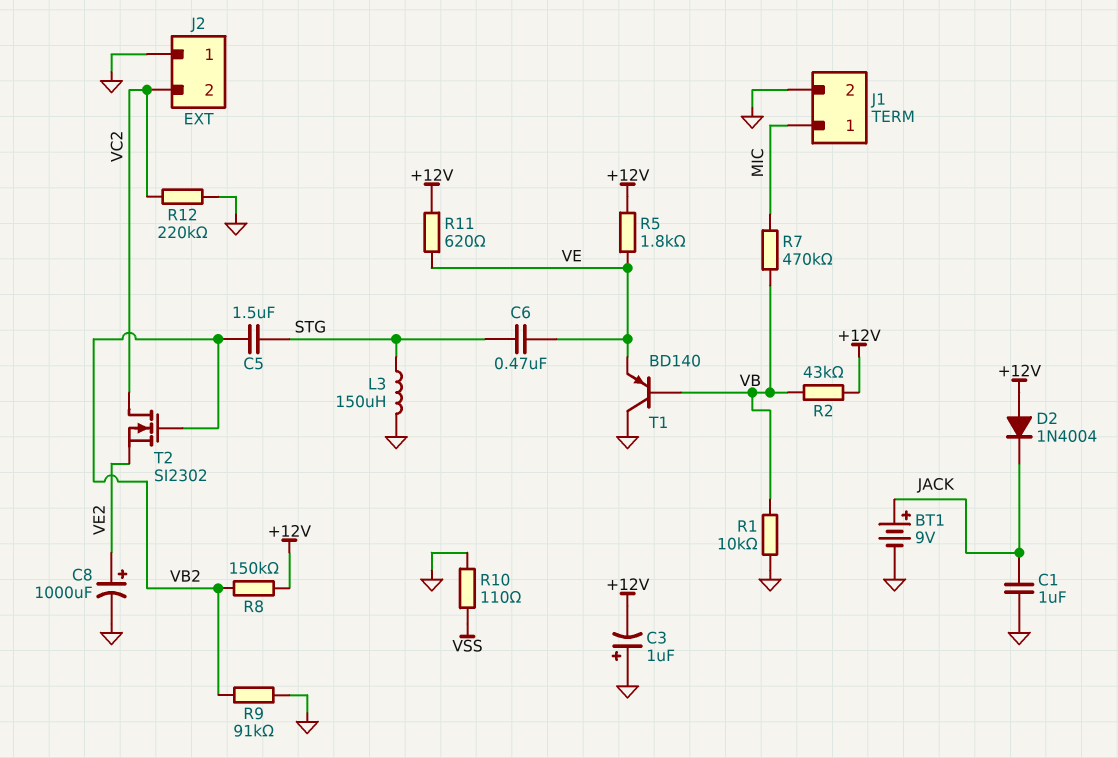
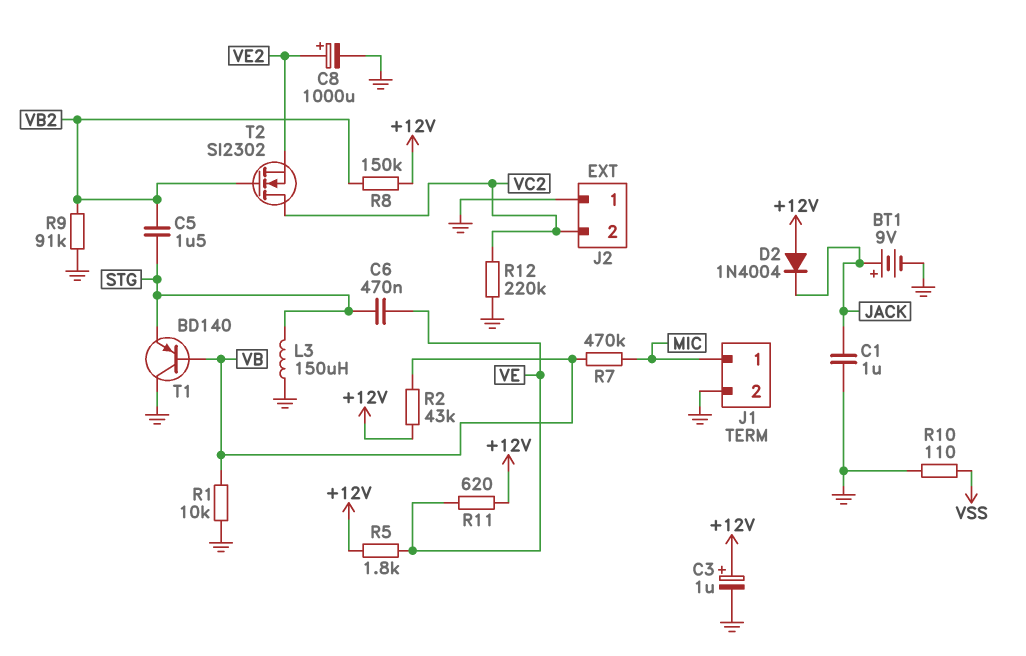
C3: 1uF (plus GND, minus +12V) -> 1uF (plus +12V, minus GND)
T1: PNP BD140 (B VB, C GND, E VE) -> PNP BD140 (B VB, C GND, E STG)

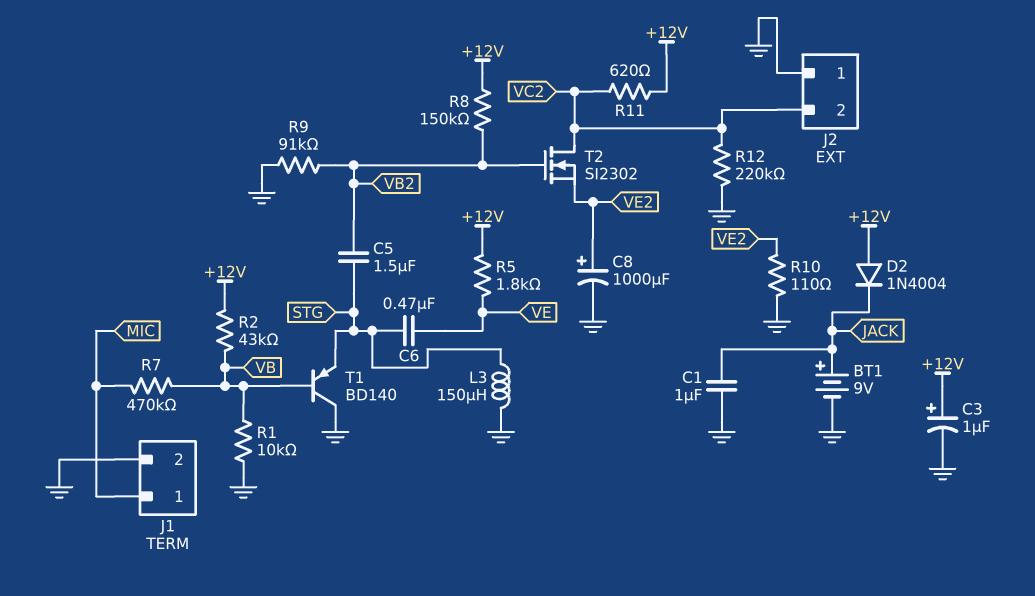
R10: 110 (GND, VSS) -> 110 (GND, VE2)
R11: 620 (+12V, VE) -> 620 (+12V, VC2)

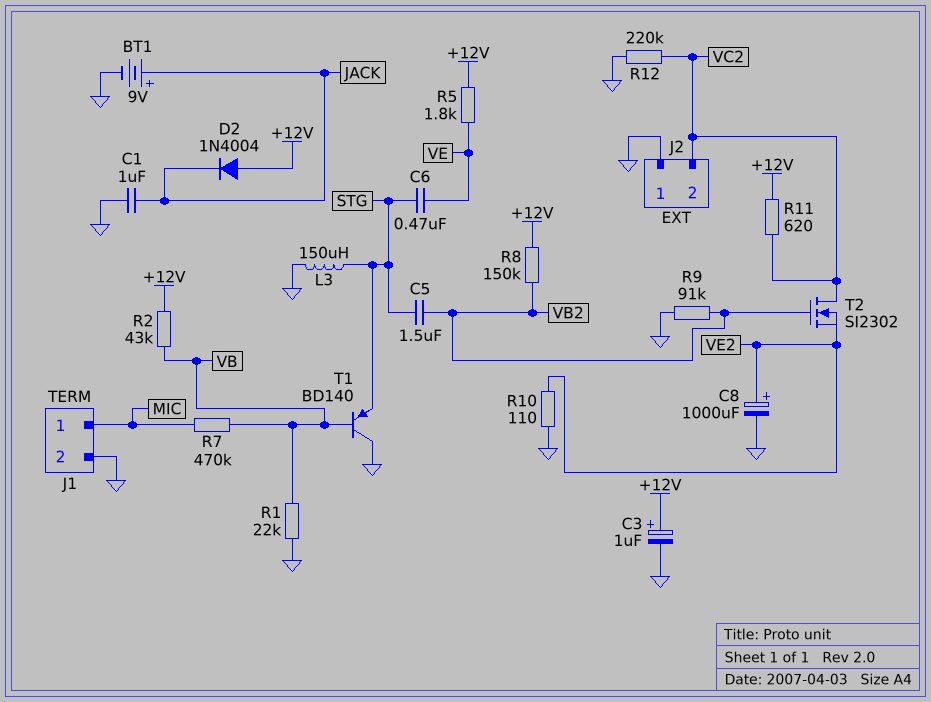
R1: 10k (GND, VB) -> 22k (GND, VB)

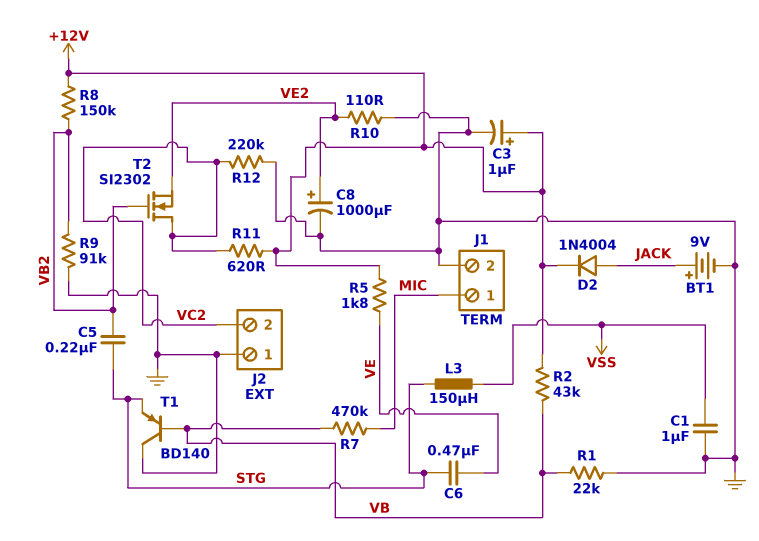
C1: 1uF (GND, JACK) -> 1uF (GND, VSS)
C5: 1.5uF (STG, VB2) -> 220nF (STG, VB2)
D2: diode 1N4004 (A +12V, K JACK) -> diode 1N4004 (A JACK, K +12V)
L3: 150uH (GND, STG) -> 150uH (STG, VSS)

